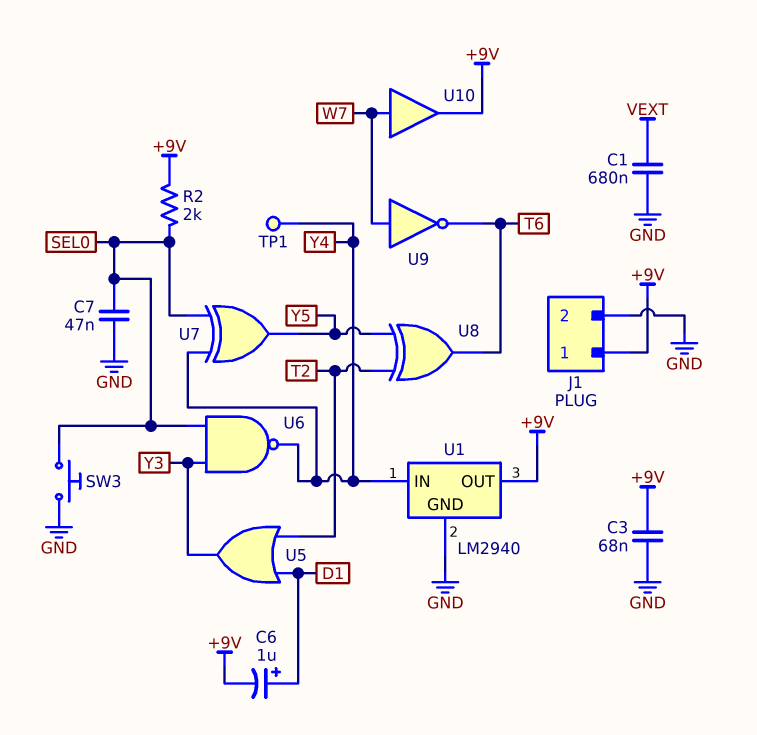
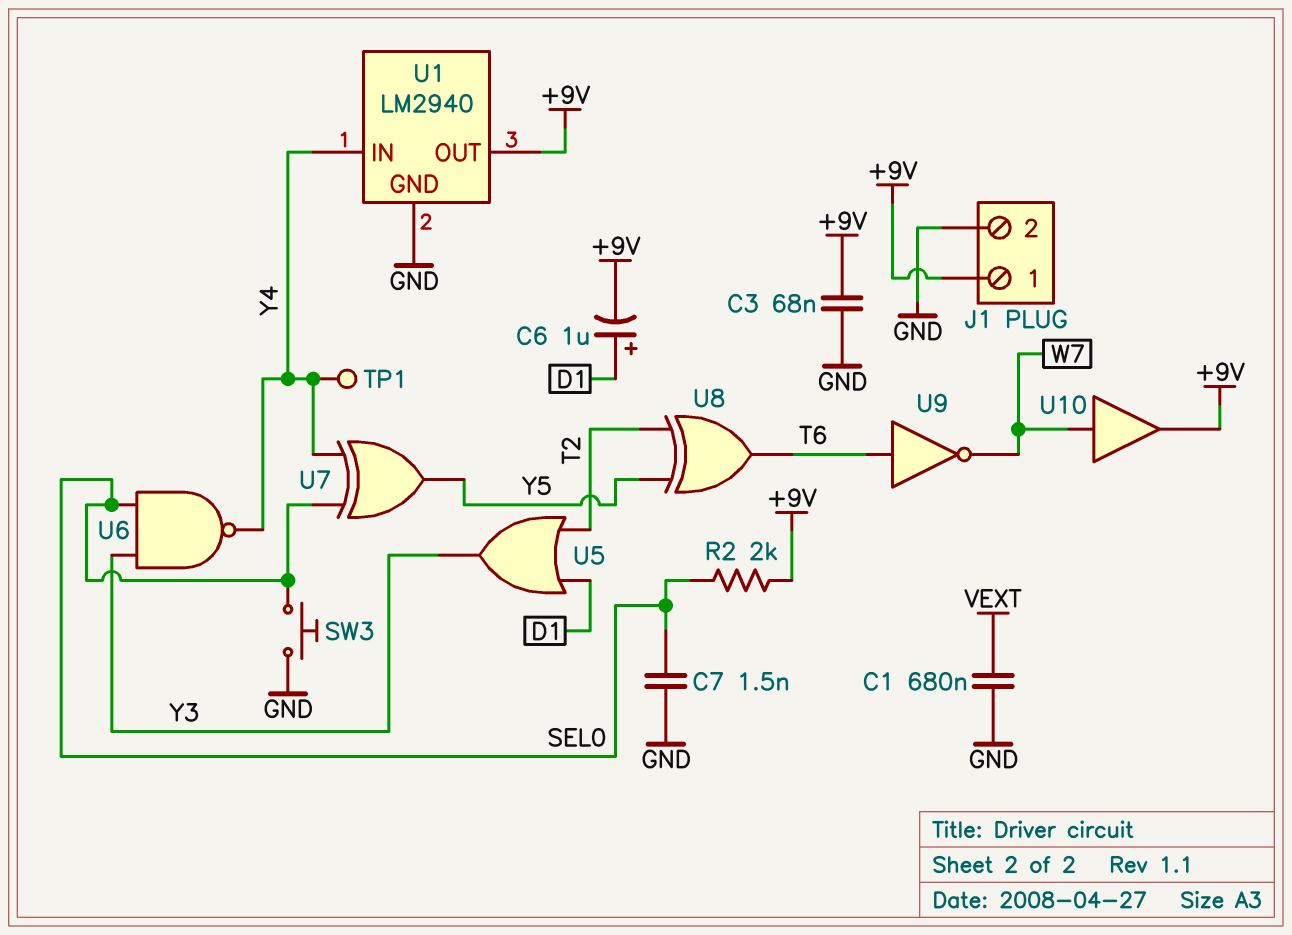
C7: 47nF (GND, SEL0) -> 1.5nF (GND, SEL0)
U9: NOT (in W7, out T6) -> NOT (in T6, out W7)

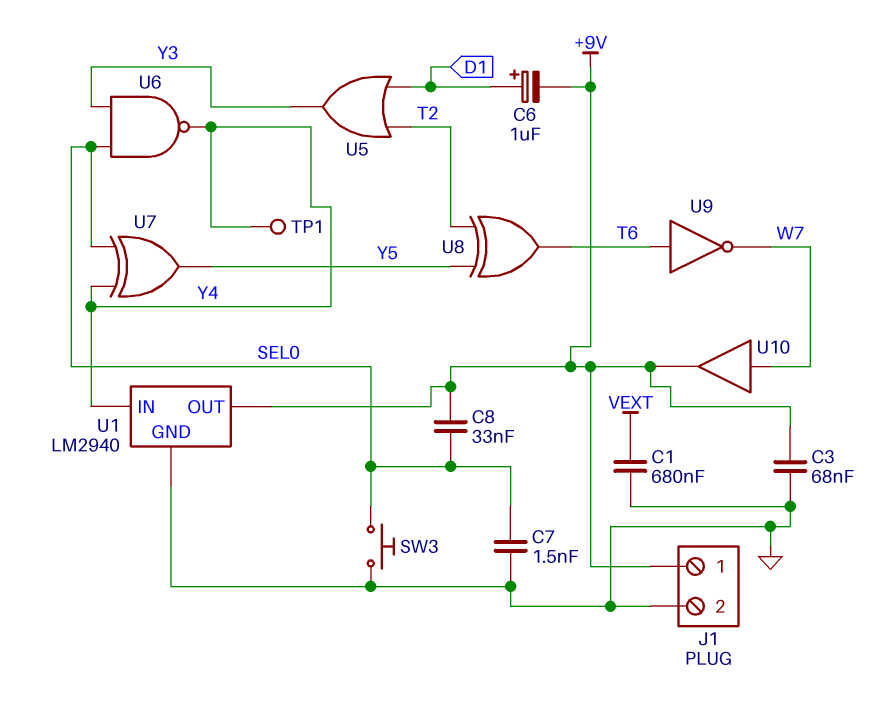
C8: none -> 33nF (+9V, SEL0)
R2: 2k (+9V, SEL0) -> none

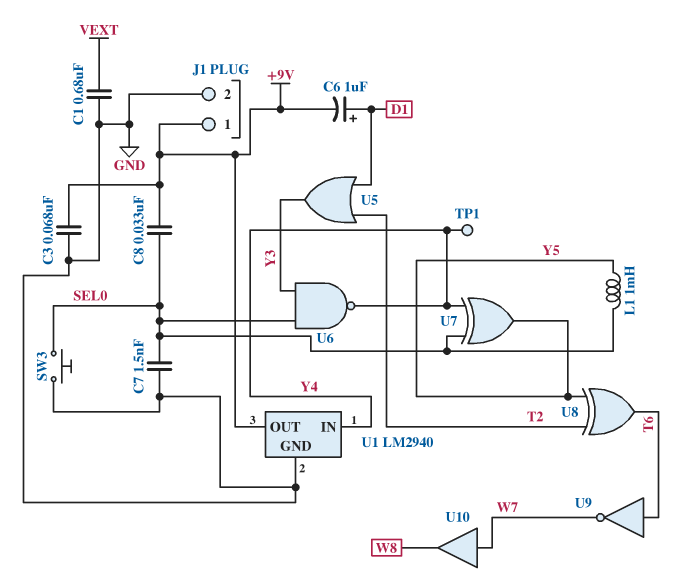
L1: none -> 1mH (SEL0, Y5)
U10: buffer (in W7, out +9V) -> buffer (in W7, out W8)

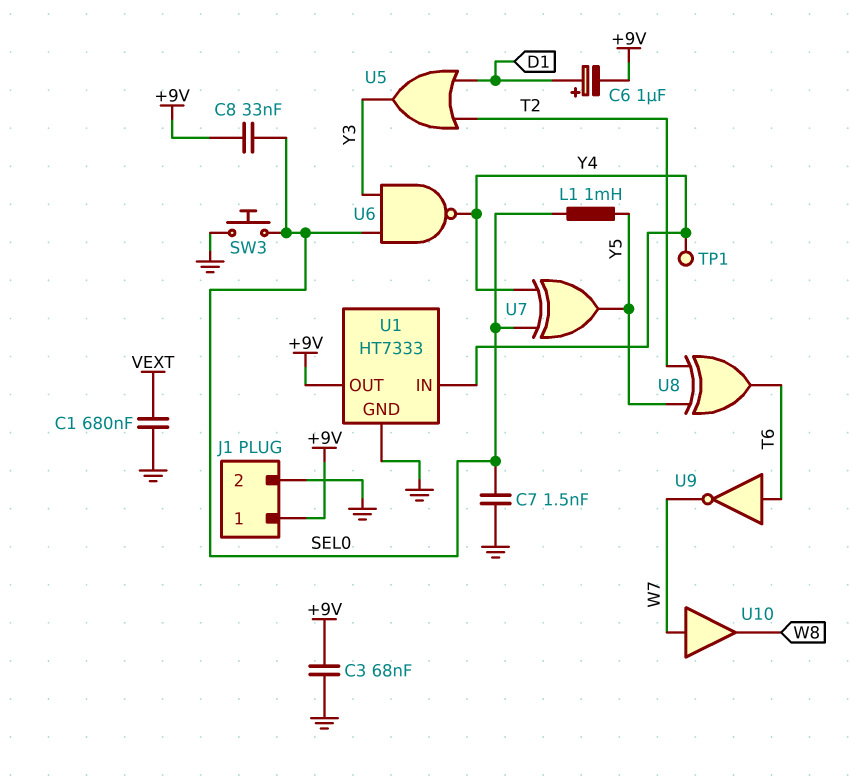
U1: LM2940 -> HT7333

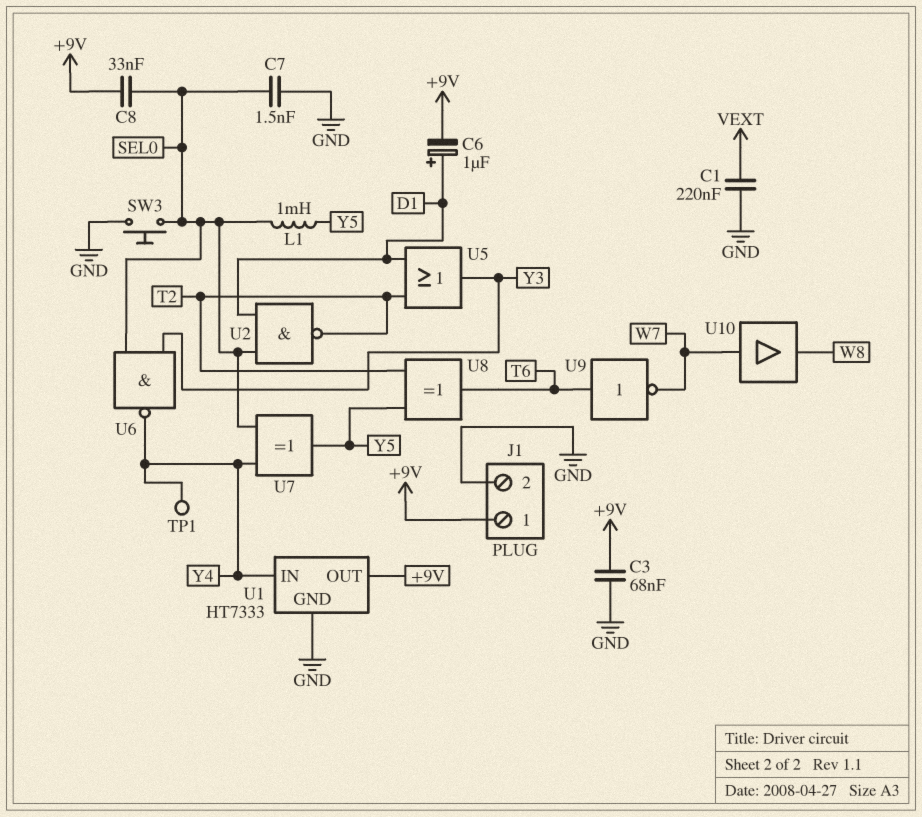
C1: 680nF (GND, VEXT) -> 220nF (GND, VEXT)
U2: none -> NAND (in D1, in SEL0, out T2)

